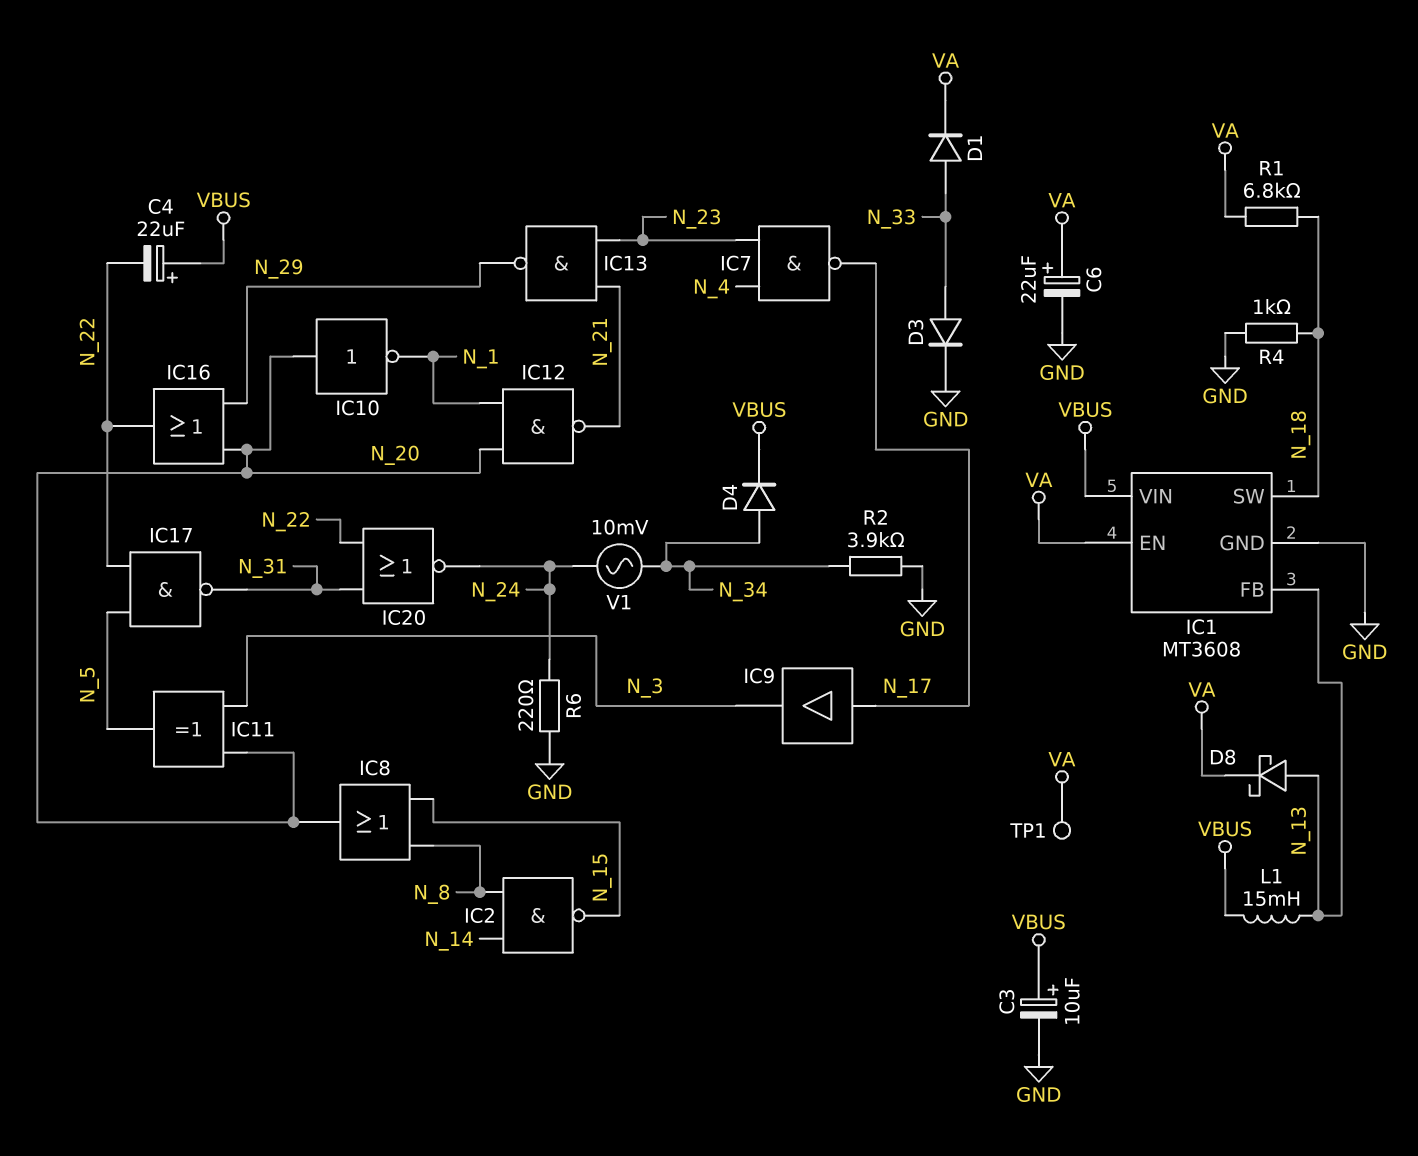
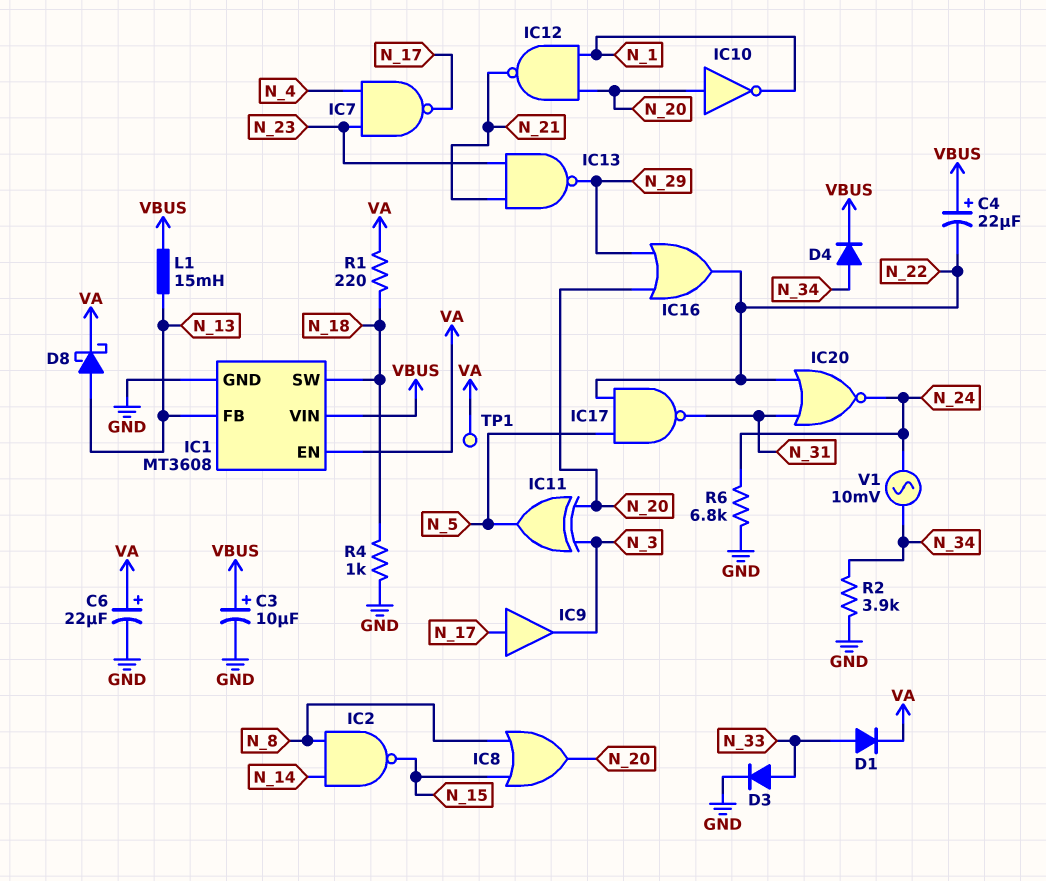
R1: 6.8k (N_18, VA) -> 220 (N_18, VA)
R6: 220 (GND, N_24) -> 6.8k (GND, N_24)

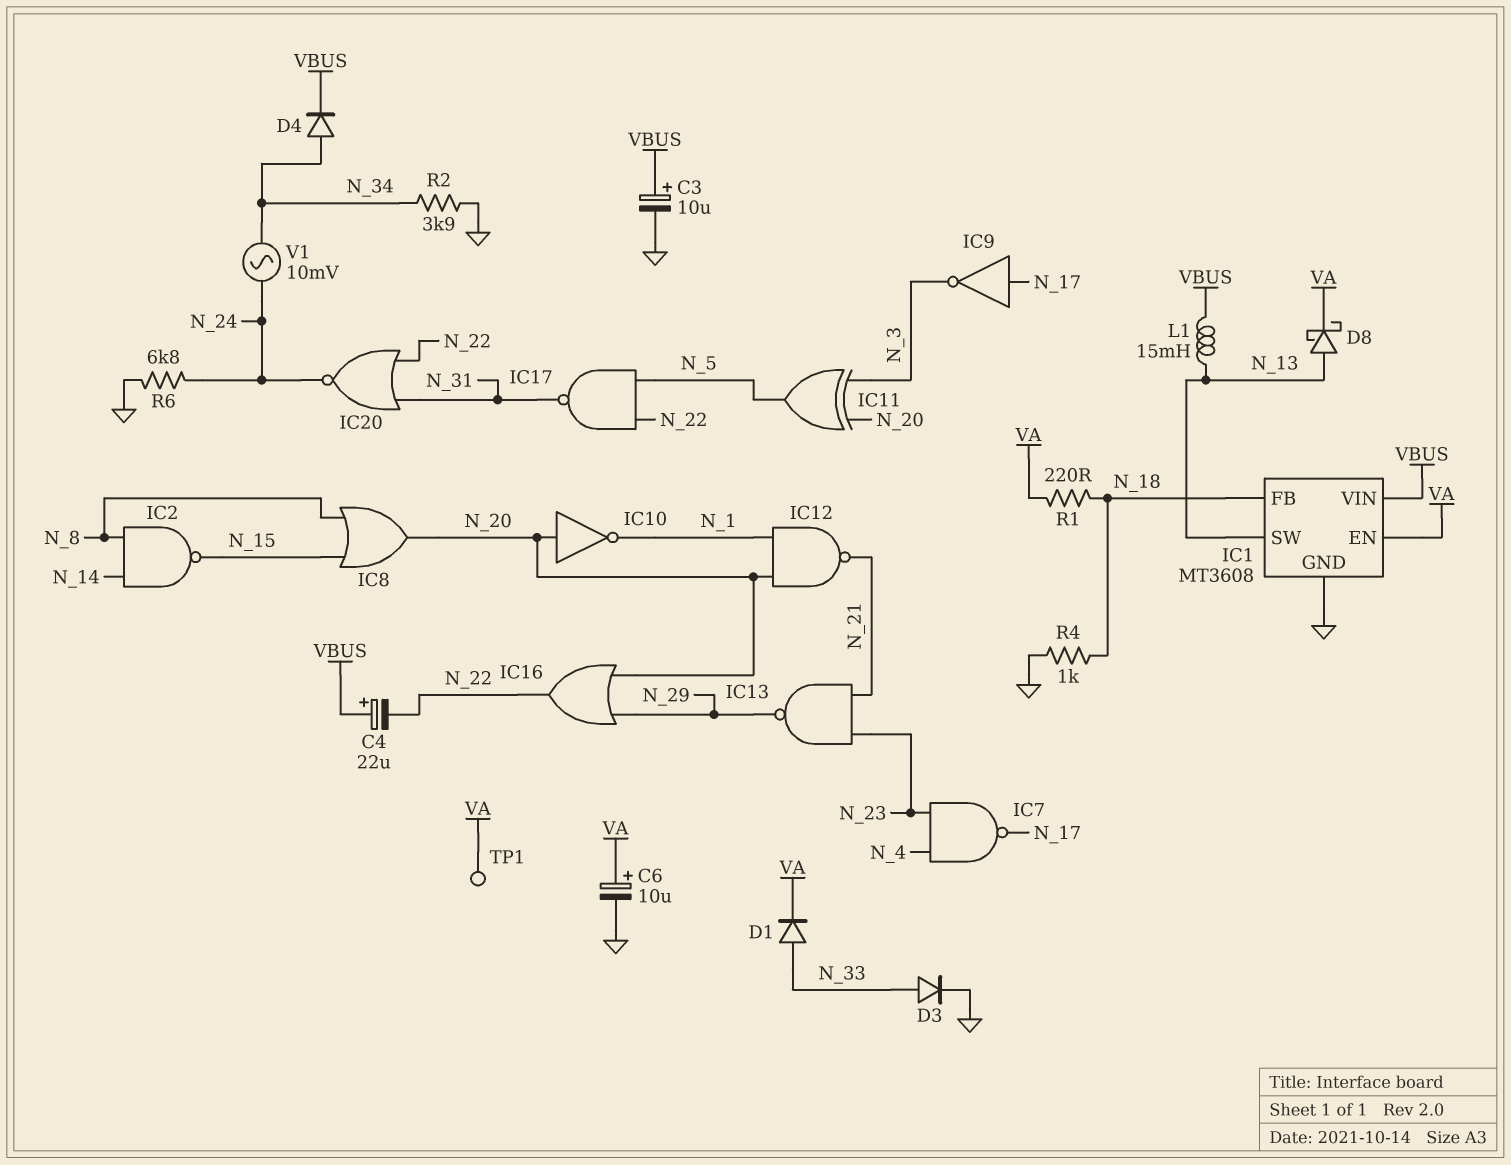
C6: 22uF (plus VA, minus GND) -> 10uF (plus VA, minus GND)
IC1 pin FB: N_13 -> N_18
IC1 pin SW: N_18 -> N_13
IC9: buffer (in N_17, out N_3) -> NOT (in N_17, out N_3)

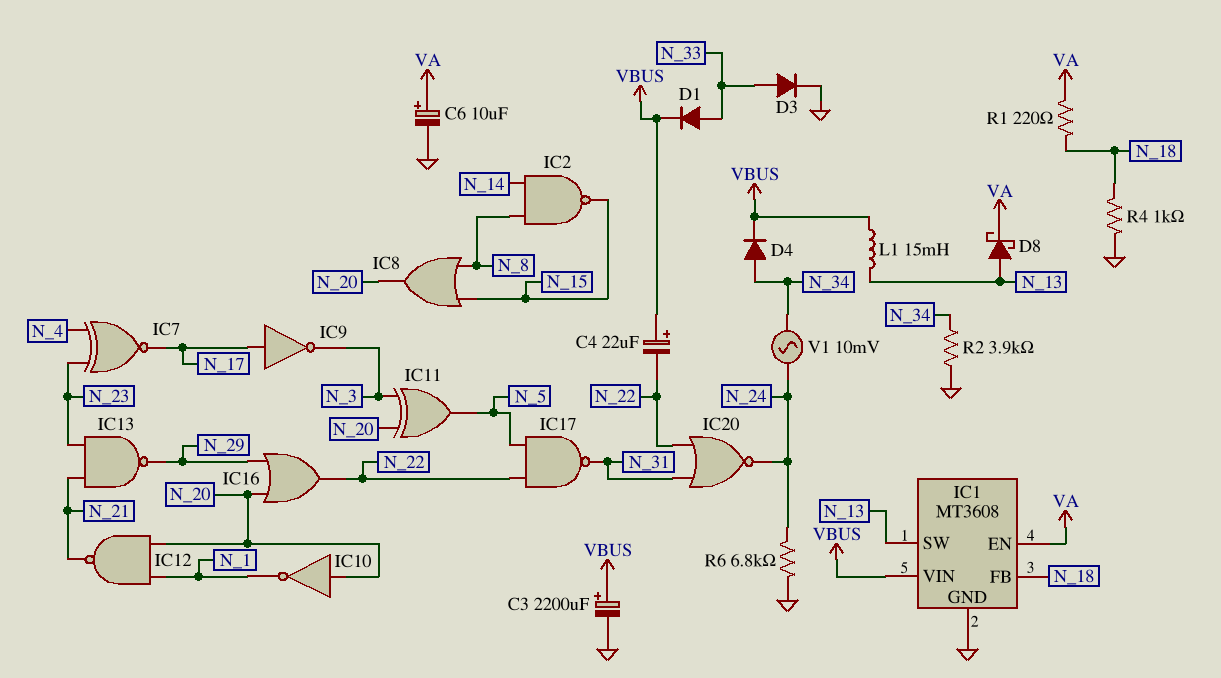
C3: 10uF (plus VBUS, minus GND) -> 2200uF (plus VBUS, minus GND)
D1: diode (A N_33, K VA) -> diode (A N_33, K VBUS)
IC7: NAND (in N_4, in N_23, out N_17) -> XNOR (in N_4, in N_23, out N_17)
TP1: test point (VA) -> none

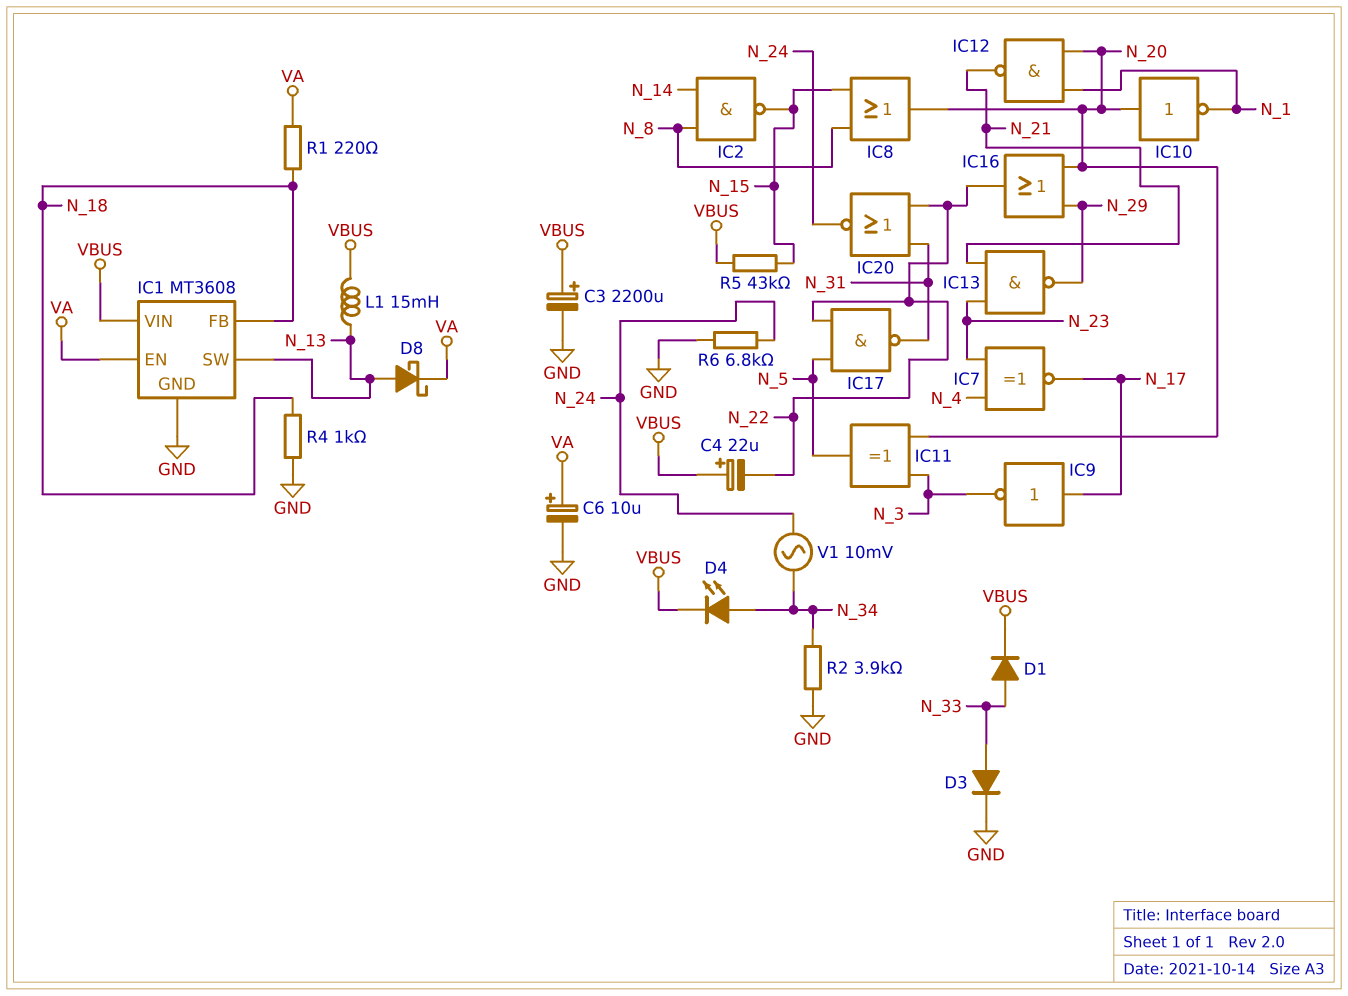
D4: diode (A N_34, K VBUS) -> LED (A N_34, K VBUS)
R5: none -> 43k (N_15, VBUS)

